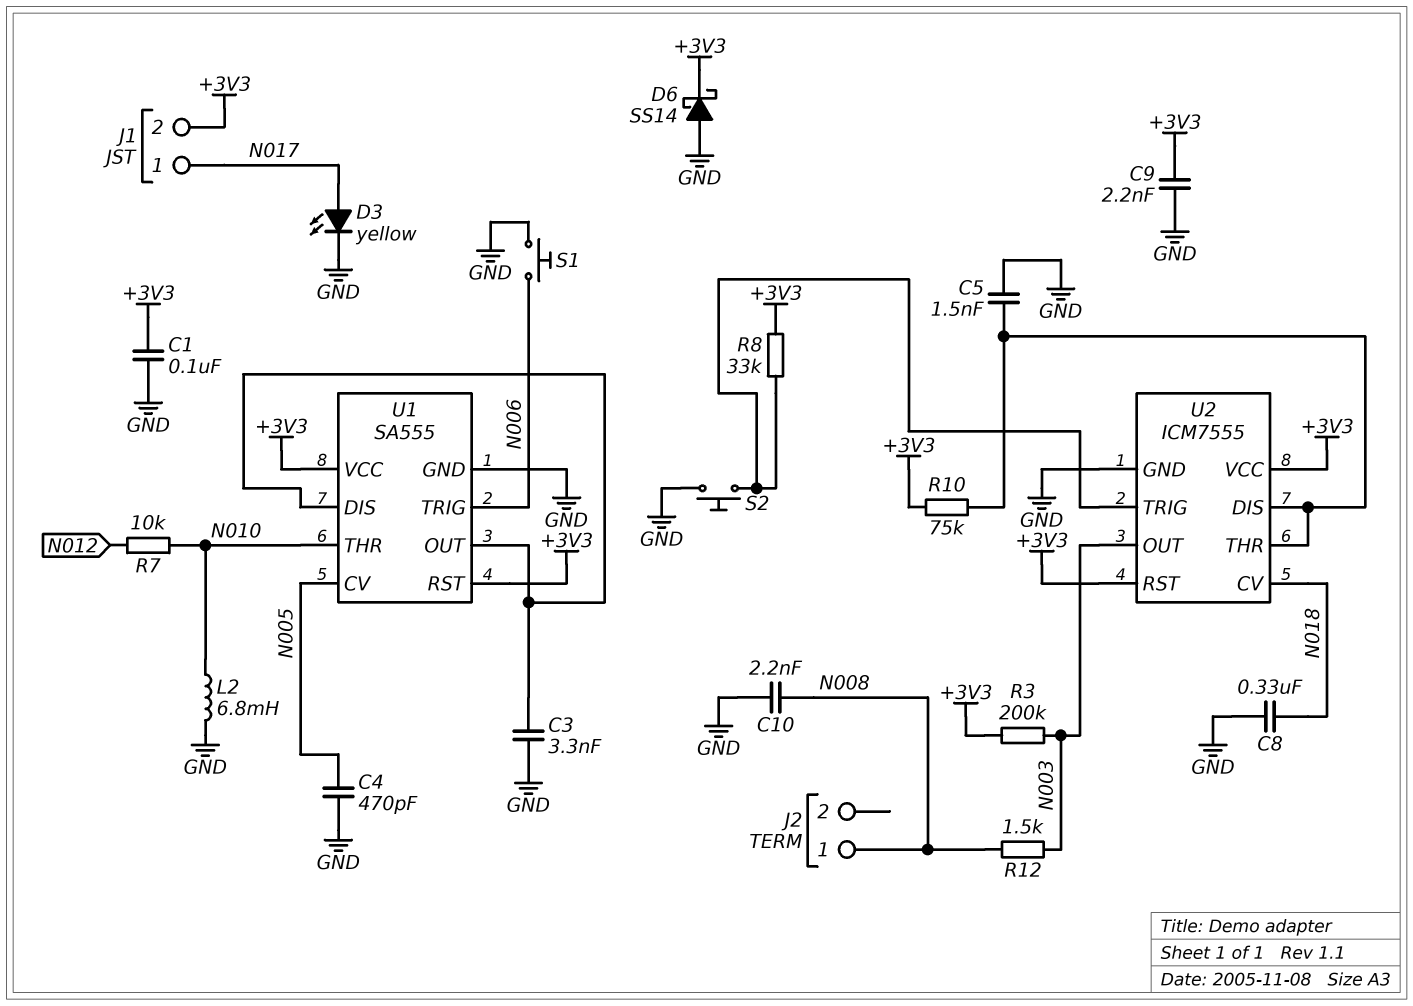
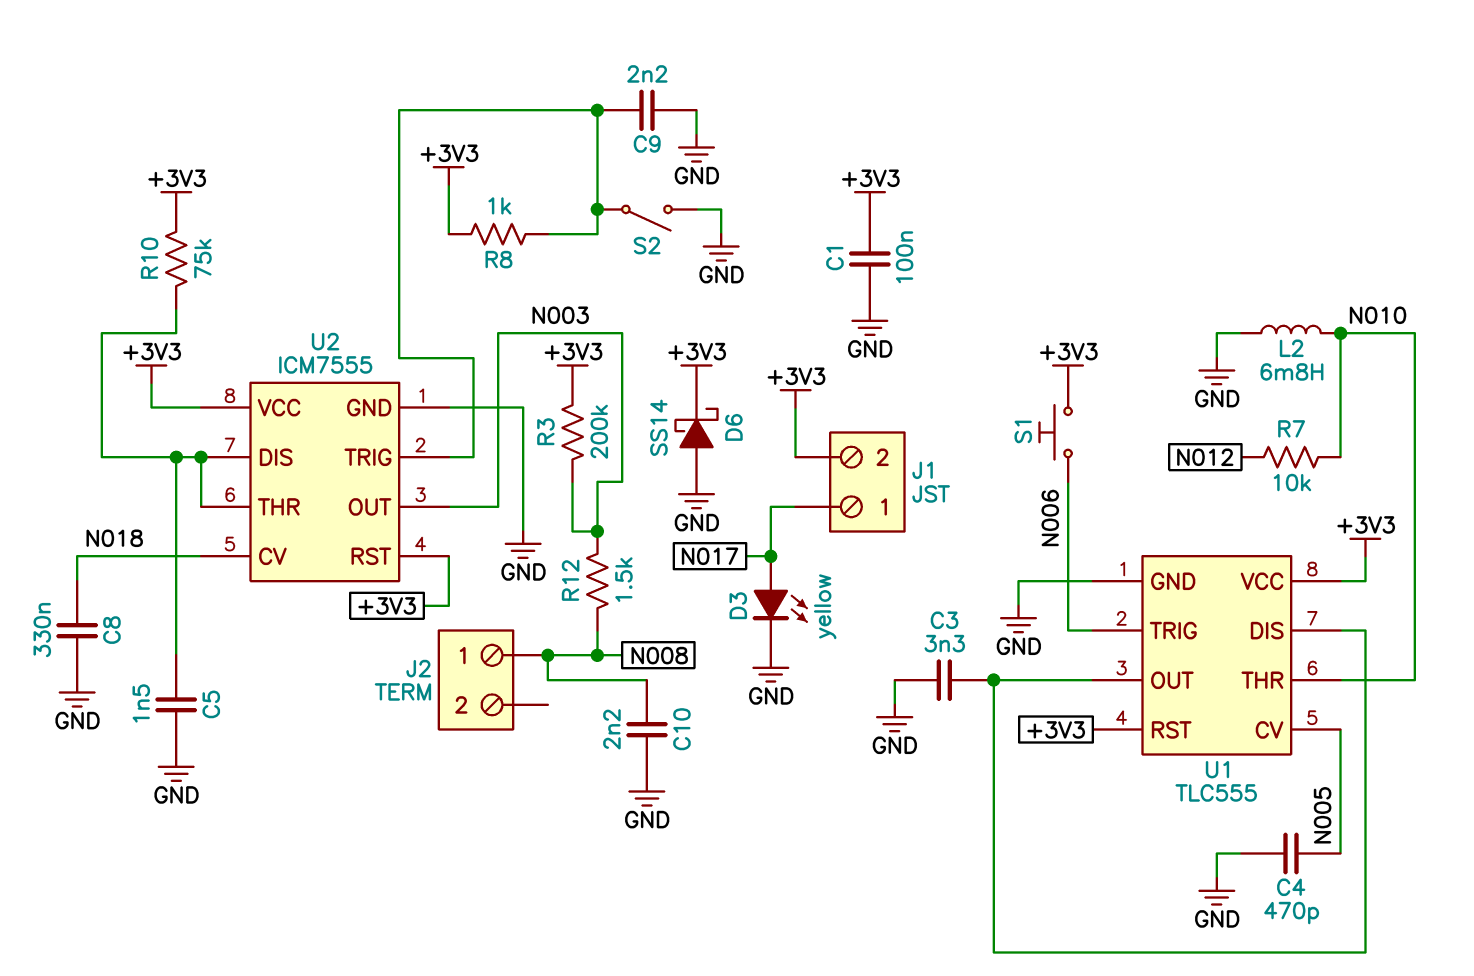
C9: 2.2nF (+3V3, GND) -> 2.2nF (GND, U2/TRIG)
R8: 33k (+3V3, U2/TRIG) -> 1k (+3V3, U2/TRIG)
S1: button (GND, N006) -> button (+3V3, N006)
S2: button (GND, U2/TRIG) -> switch (GND, U2/TRIG)
U1: SA555 -> TLC555

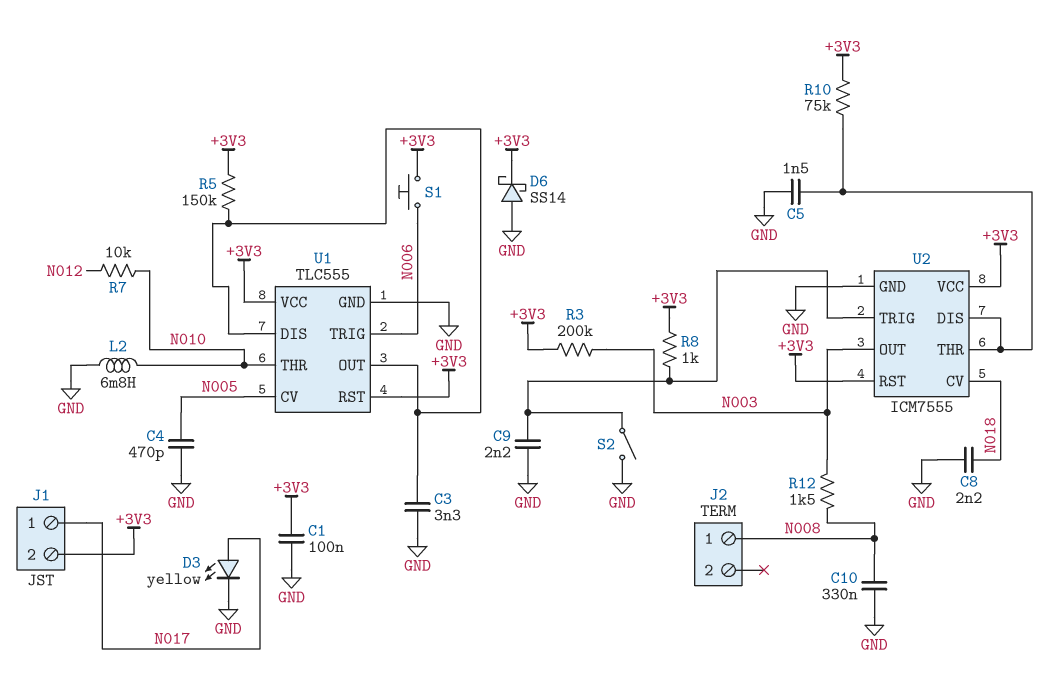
C8: 330nF (GND, N018) -> 2.2nF (GND, N018)
C10: 2.2nF (GND, N008) -> 330nF (GND, N008)
R5: none -> 150k (+3V3, U1/DIS)

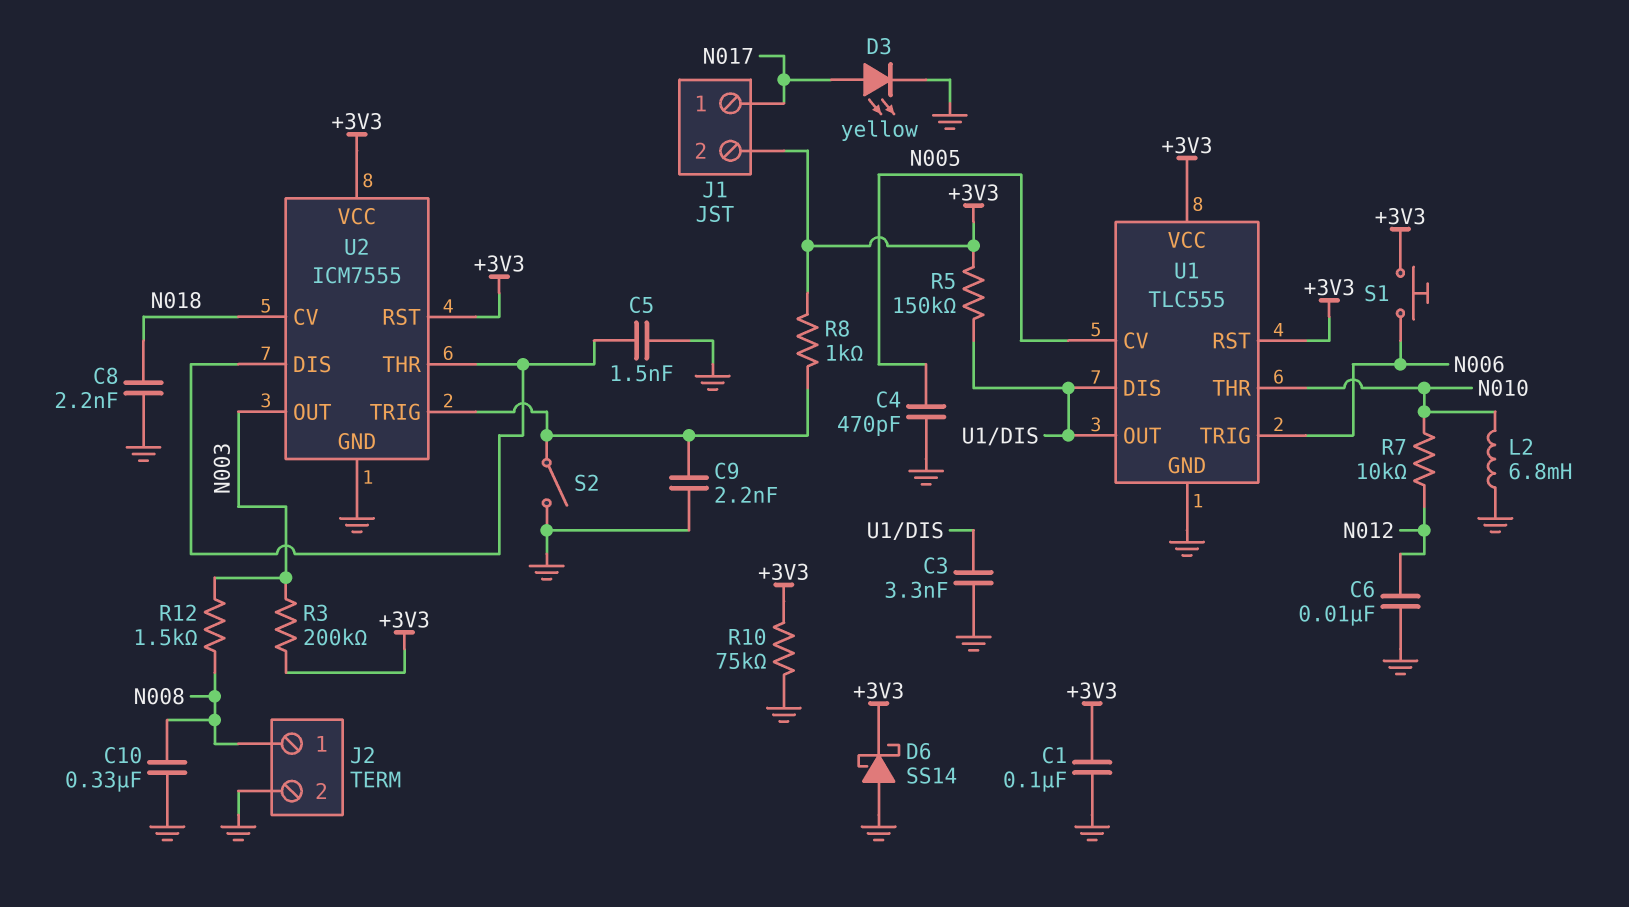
C6: none -> 10nF (GND, N012)
J2 pin 2: none -> GND
R10: 75k (+3V3, U2/DIS) -> 75k (+3V3, GND)

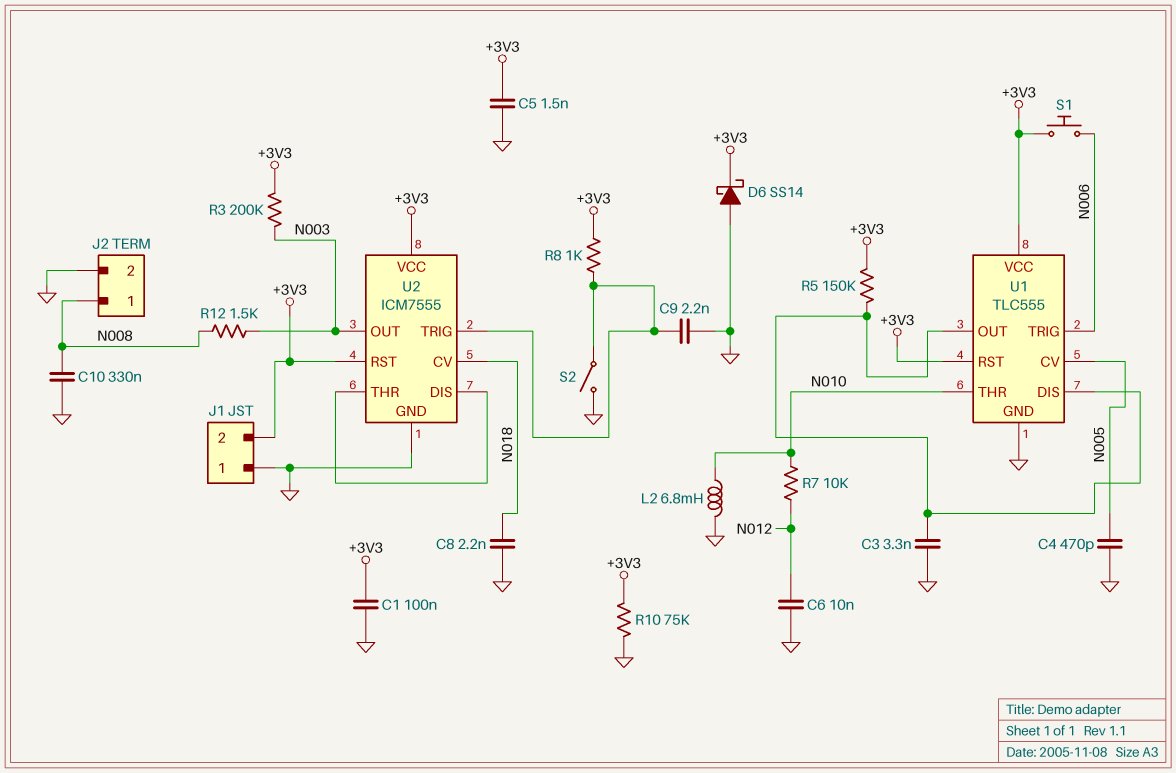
C5: 1.5nF (GND, U2/DIS) -> 1.5nF (+3V3, GND)
D3: LED yellow (A N017, K GND) -> none
J1 pin 1: N017 -> GND

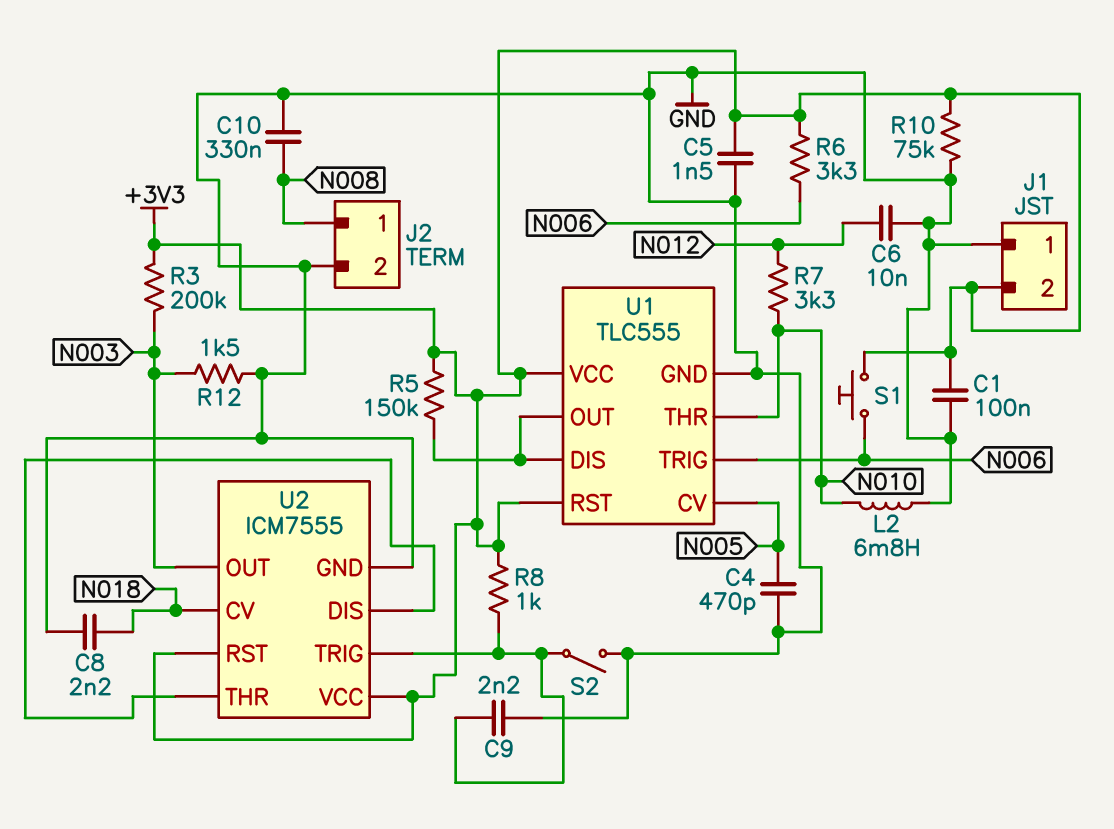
C3: 3.3nF (GND, U1/DIS) -> none
D6: schottky SS14 (A GND, K +3V3) -> none
R6: none -> 3.3k (+3V3, N006)
R7: 10k (N010, N012) -> 3.3k (N010, N012)
R12: 1.5k (N003, N008) -> 1.5k (GND, N003)

